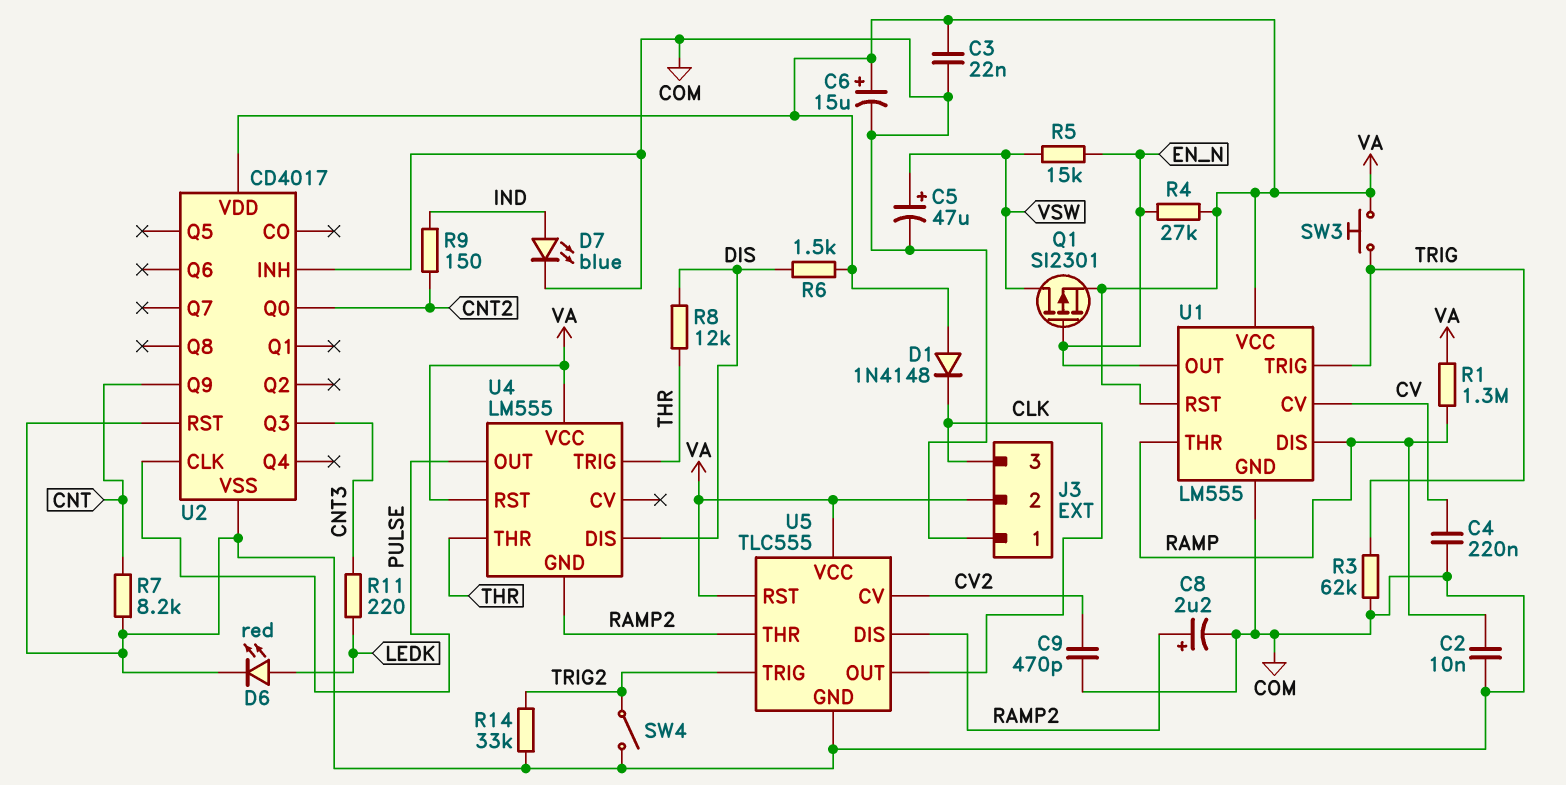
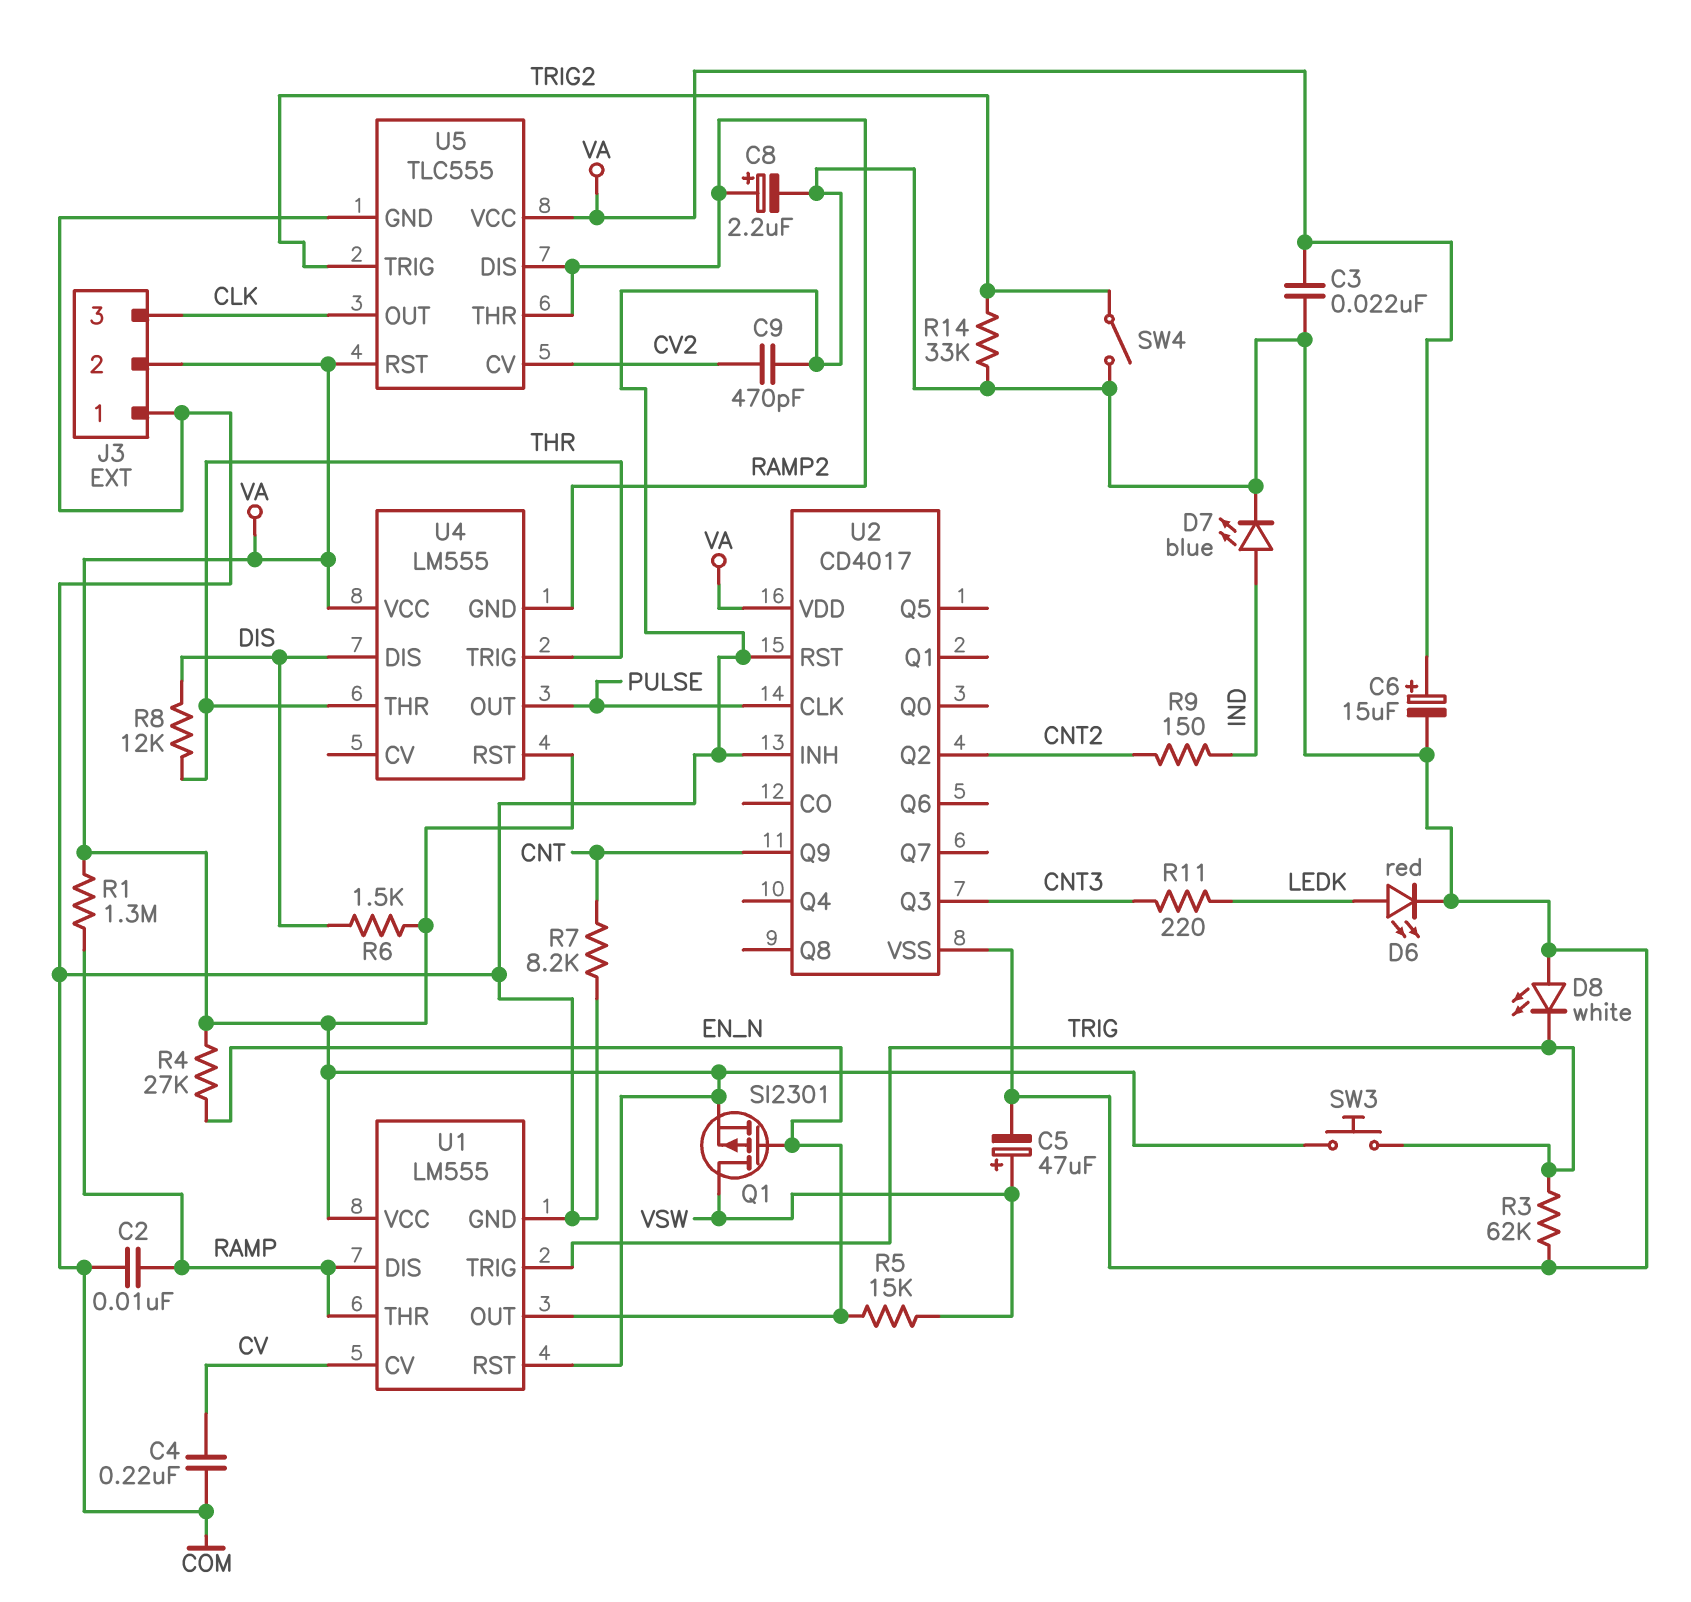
D1: diode 1N4148 (A VA, K CLK) -> none
D8: none -> LED white (A COM, K TRIG)
U2 pin Q0: CNT2 -> none
U2 pin Q2: none -> CNT2

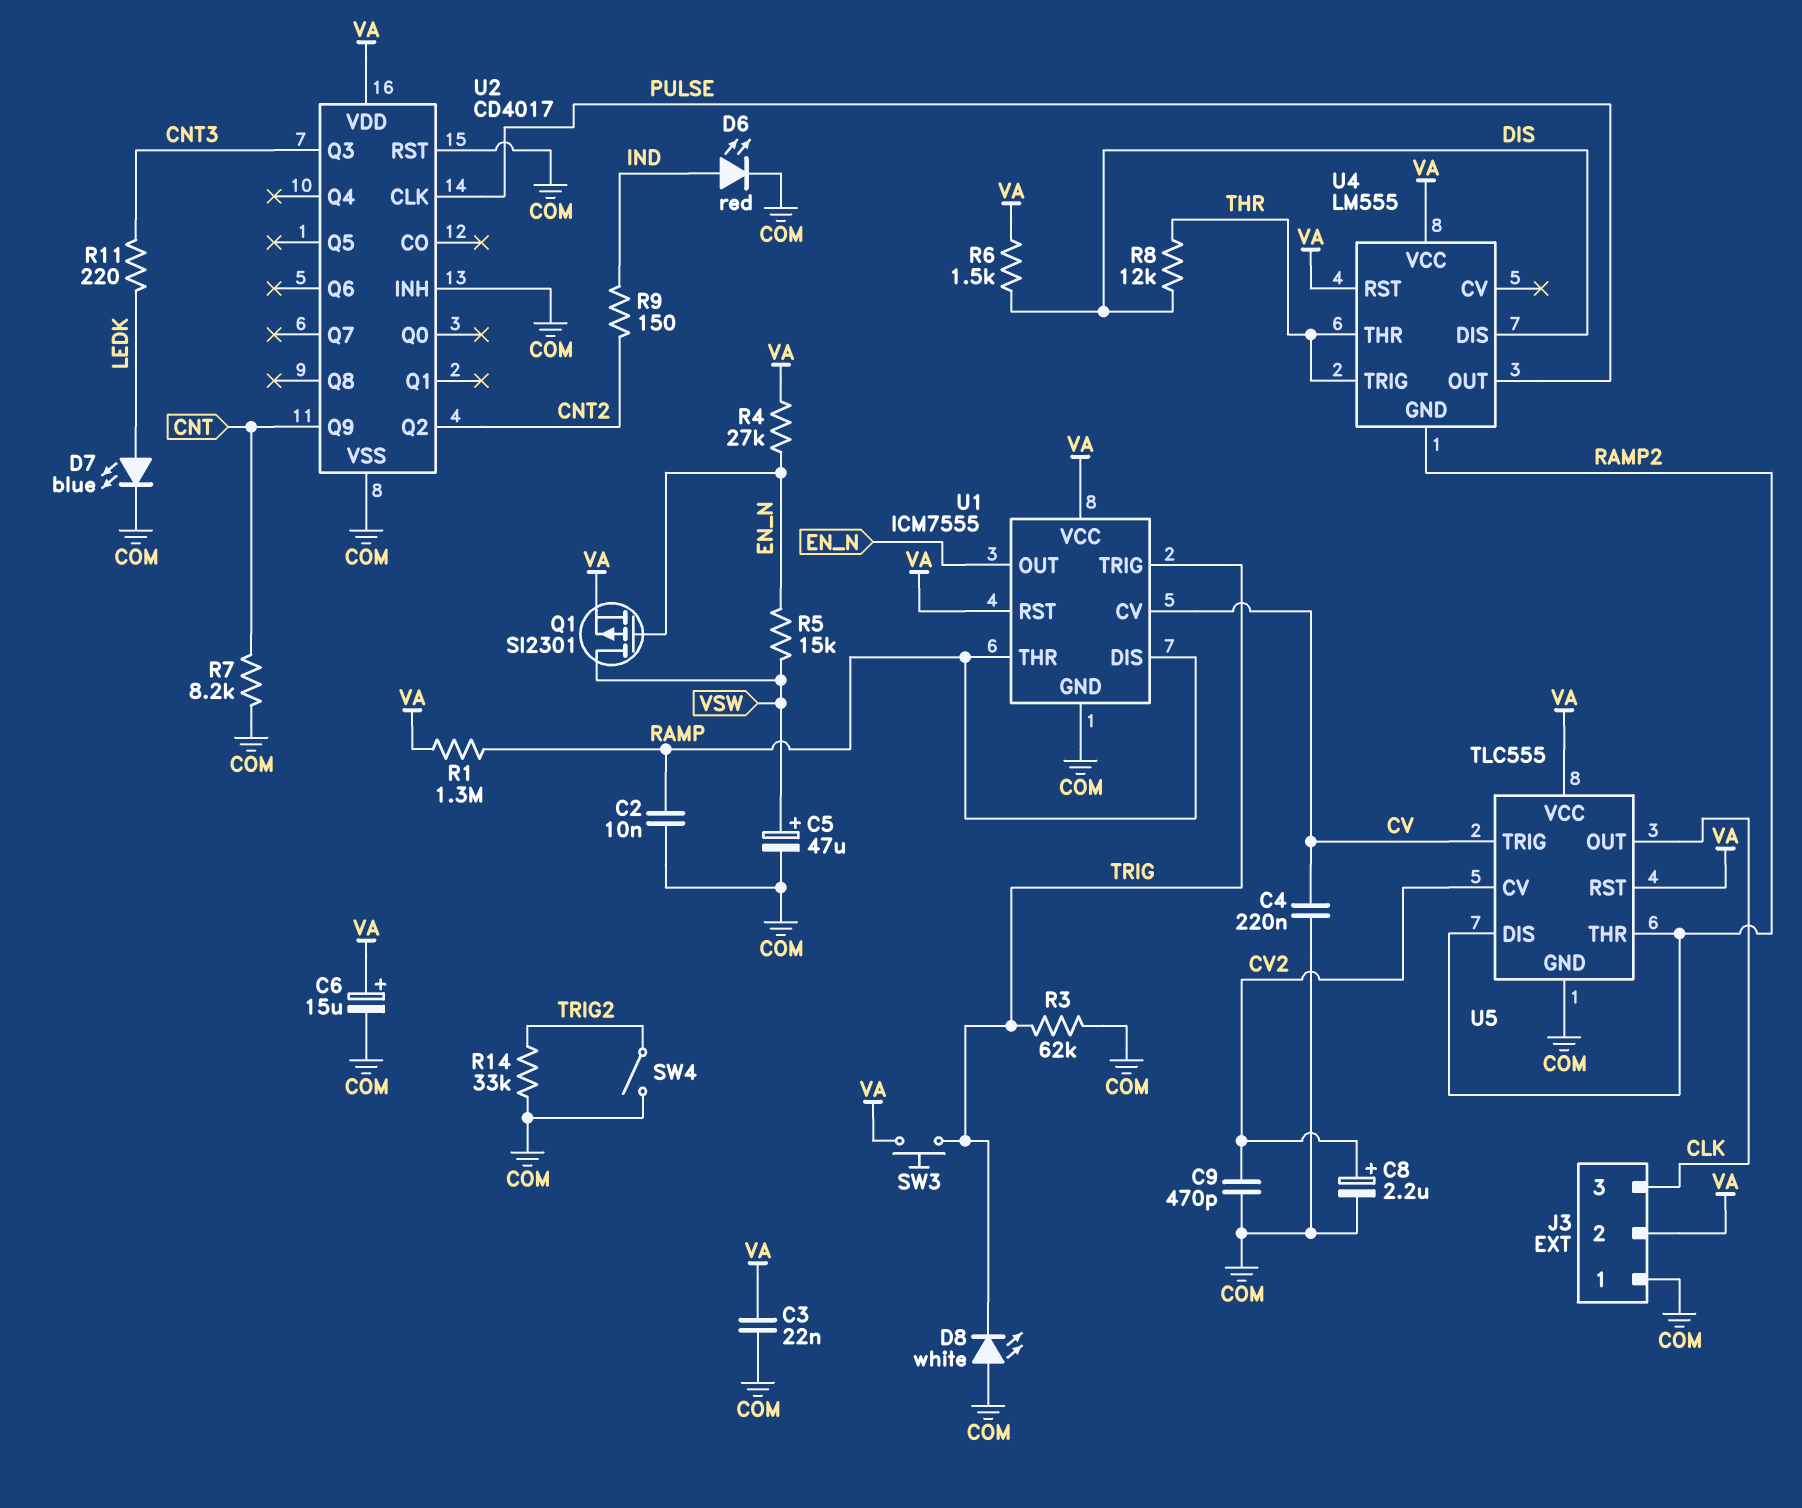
C8: 2.2uF (plus RAMP2, minus COM) -> 2.2uF (plus CV2, minus COM)
D6: LED red (A LEDK, K COM) -> LED red (A IND, K COM)
D7: LED blue (A IND, K COM) -> LED blue (A LEDK, K COM)
U1: LM555 -> ICM7555
U5 pin TRIG: TRIG2 -> CV

